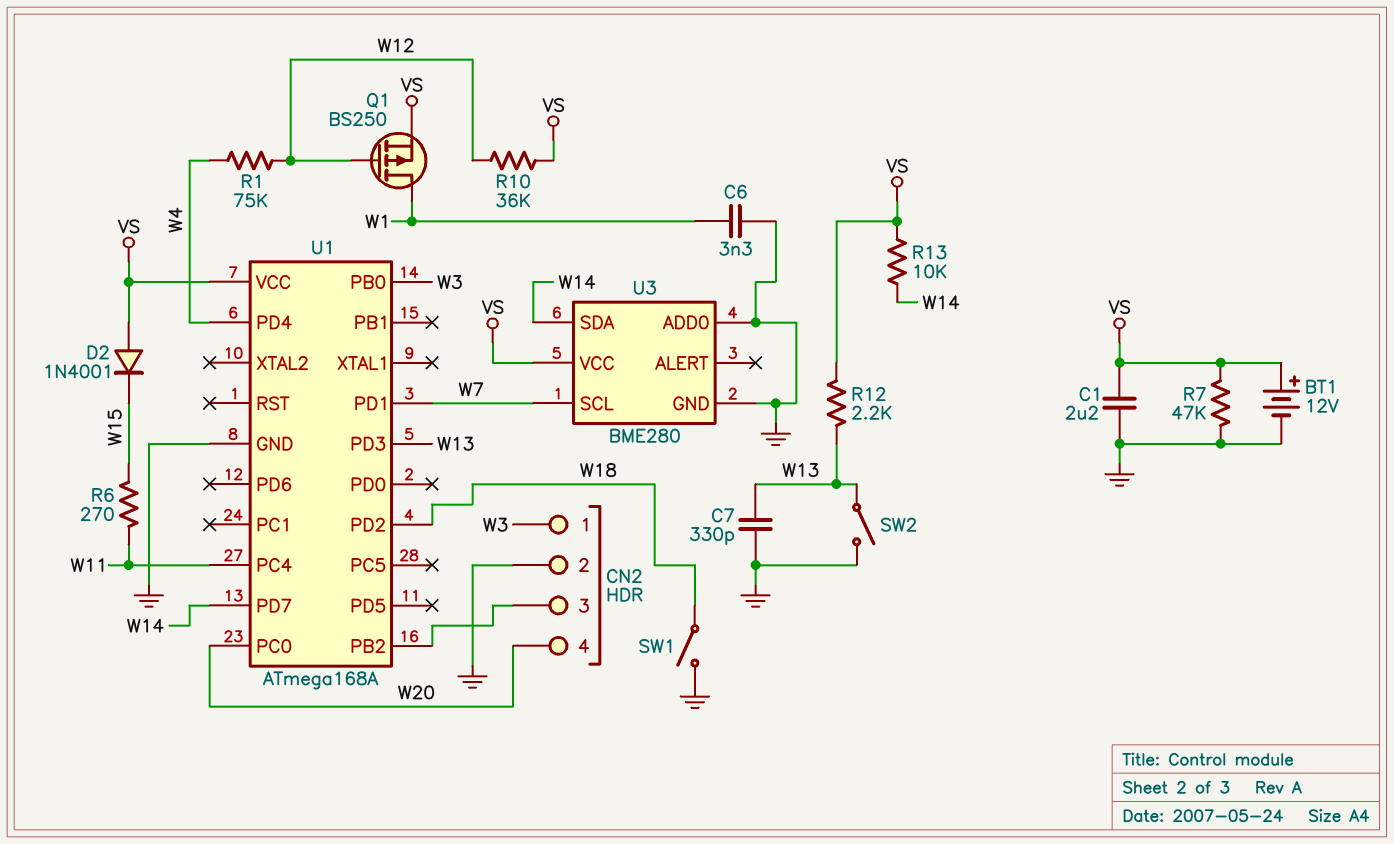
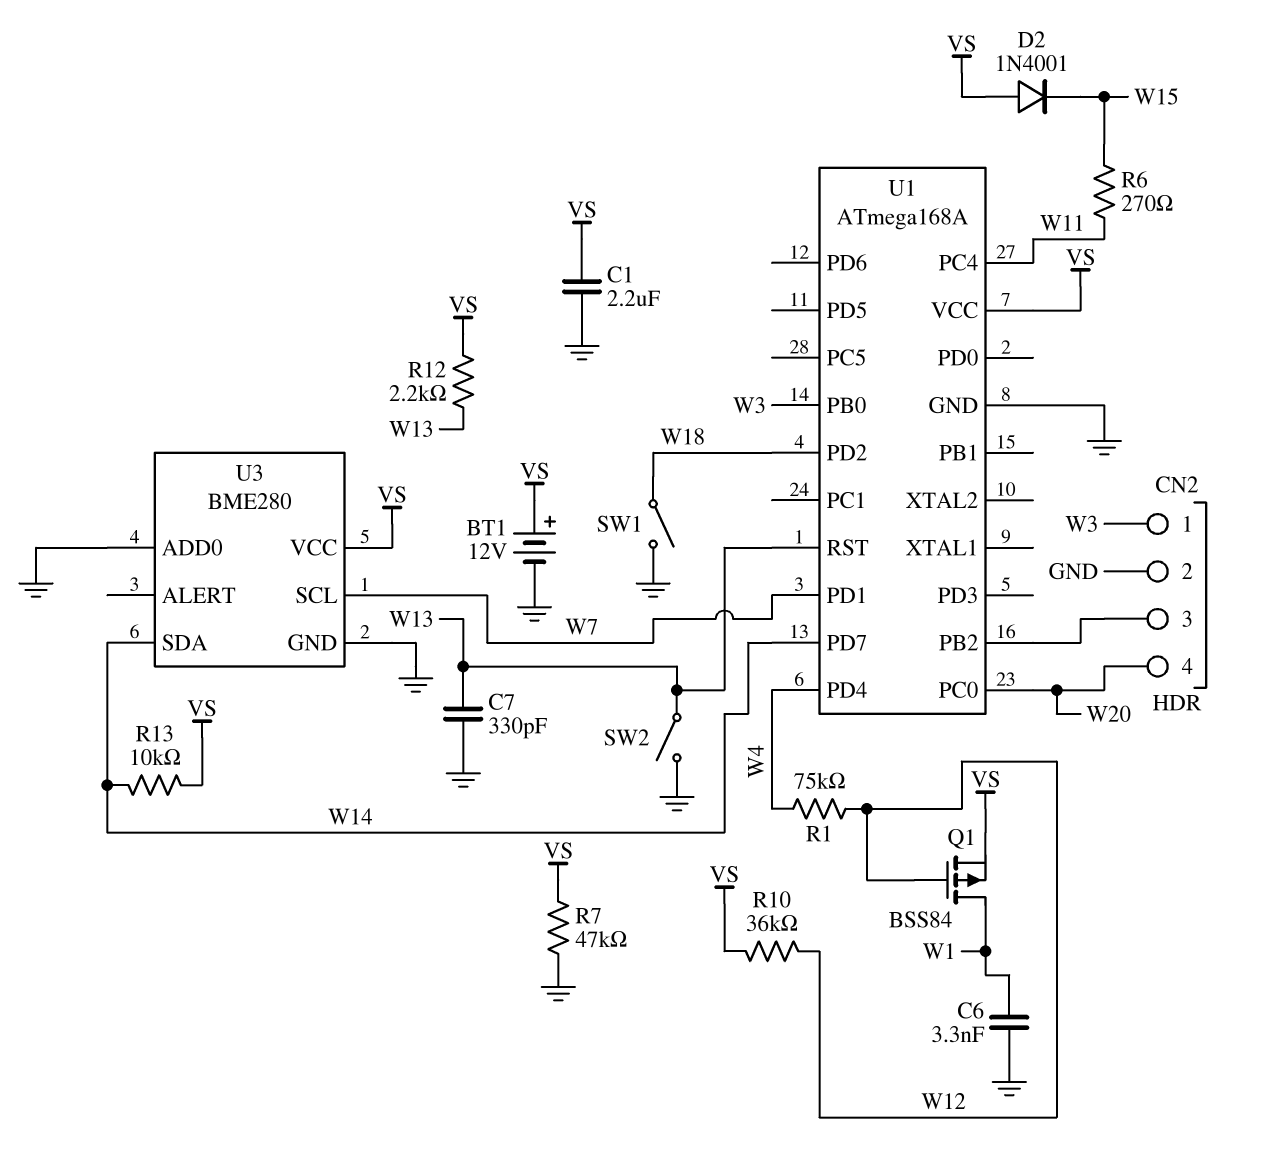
Q1: PMOS BS250 (G W12, D W1, S VS) -> PMOS BSS84 (G W12, D W1, S VS)
U1 pin PD3: W13 -> none
U1 pin RST: none -> W13

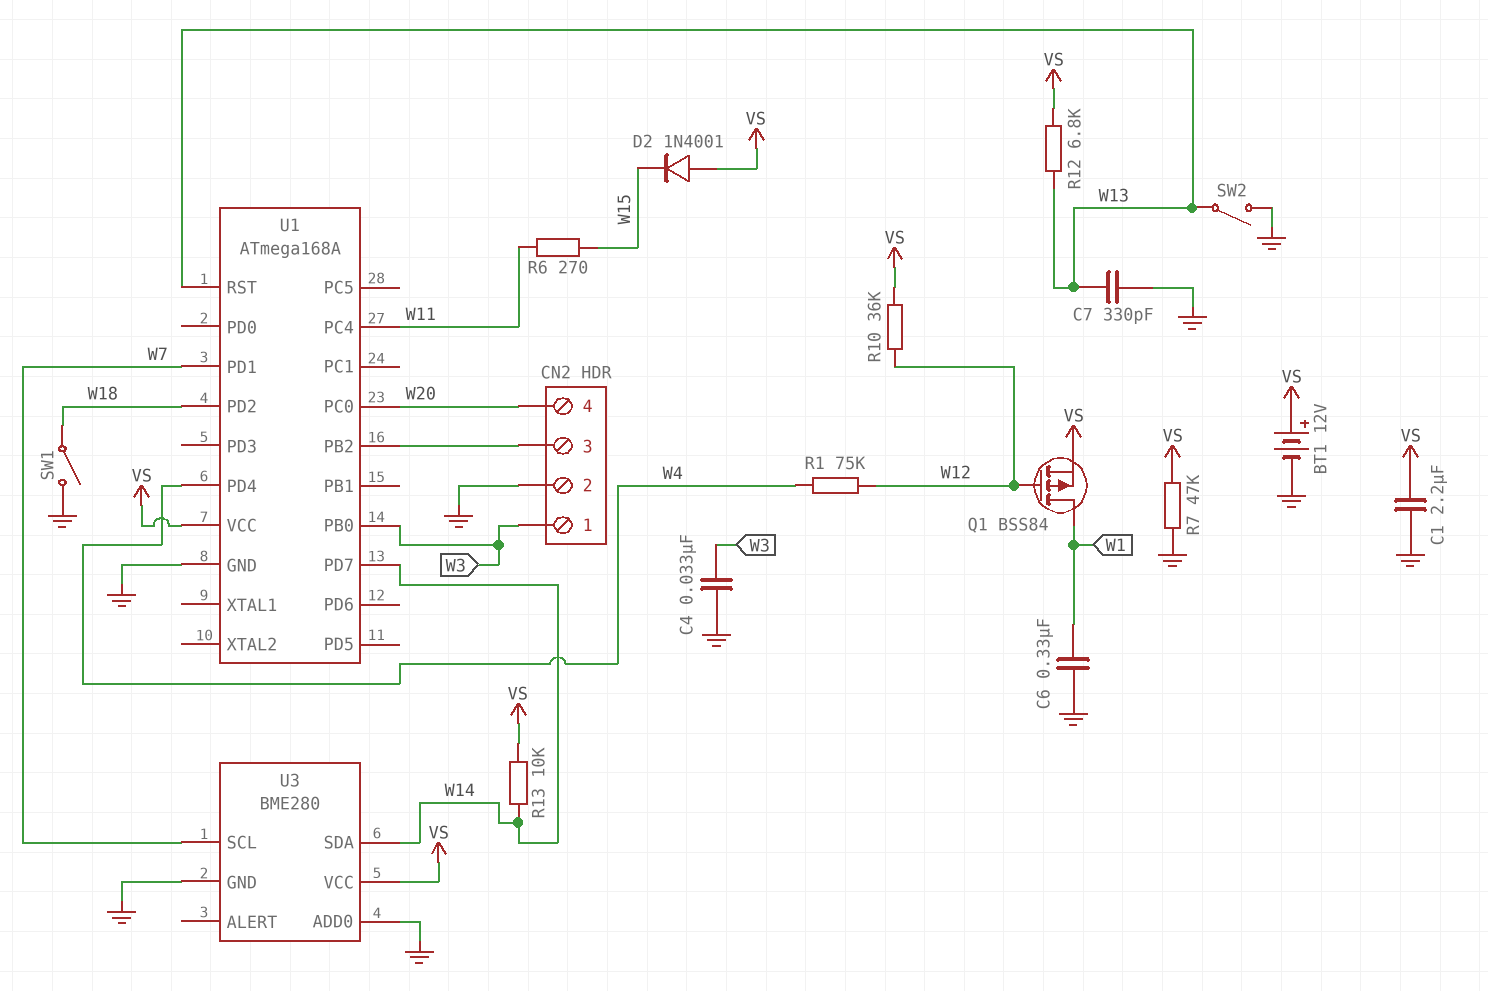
C4: none -> 33nF (GND, W3)
C6: 3.3nF (GND, W1) -> 330nF (GND, W1)
R12: 2.2k (VS, W13) -> 6.8k (VS, W13)

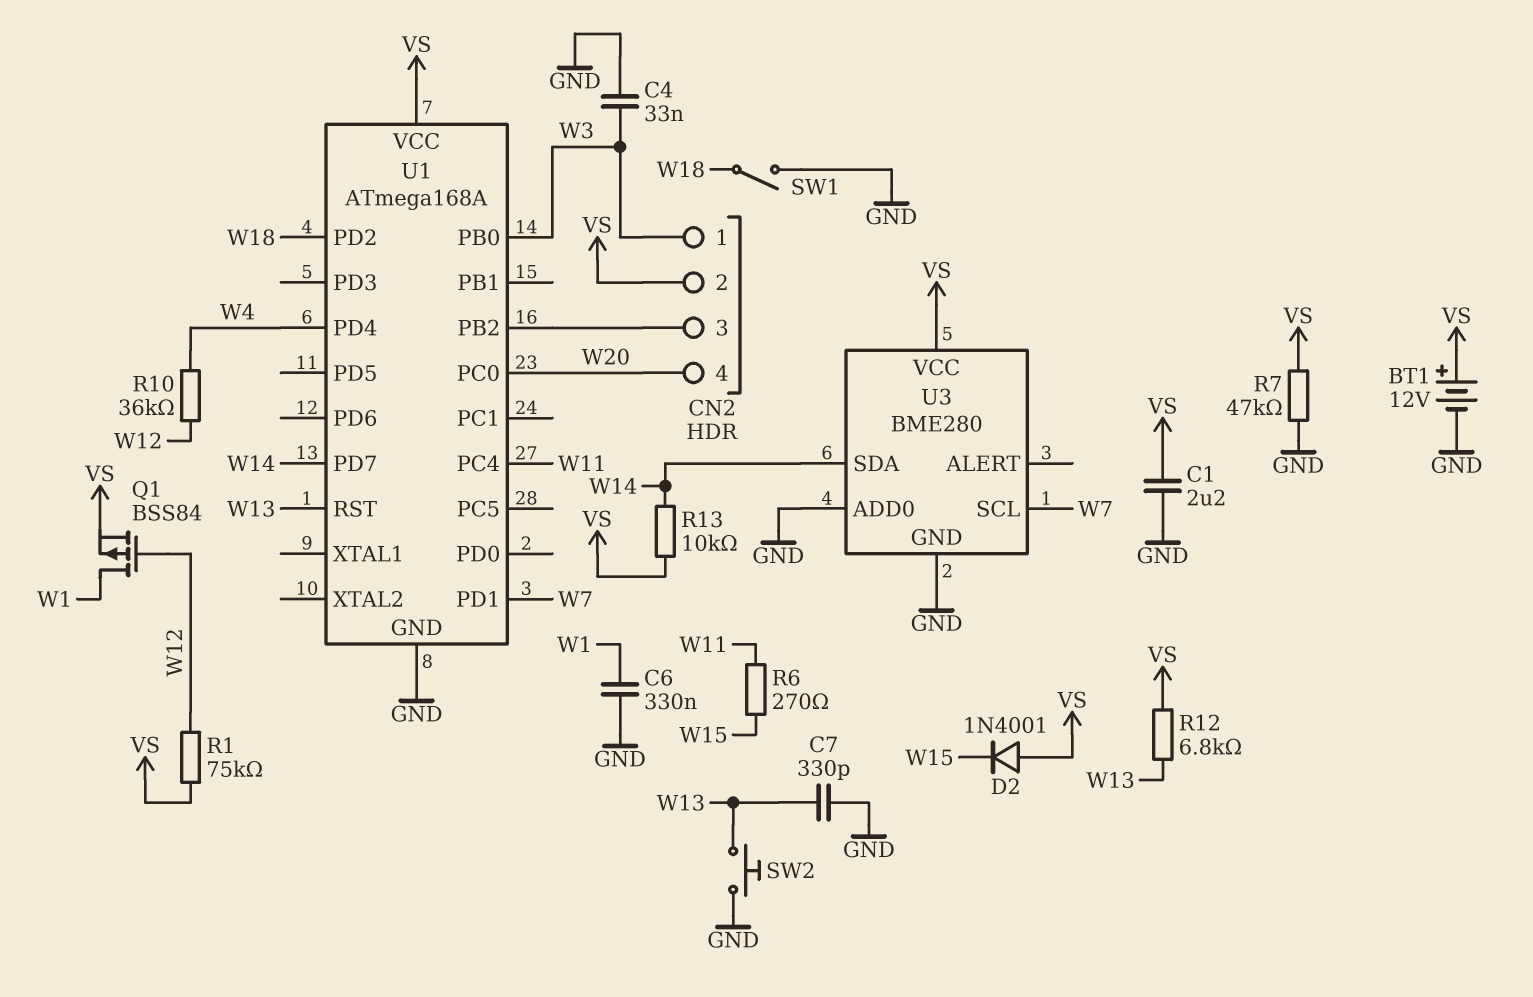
CN2 pin 2: GND -> VS
R1: 75k (W4, W12) -> 75k (VS, W12)
R10: 36k (VS, W12) -> 36k (W4, W12)
SW2: switch (GND, W13) -> button (GND, W13)

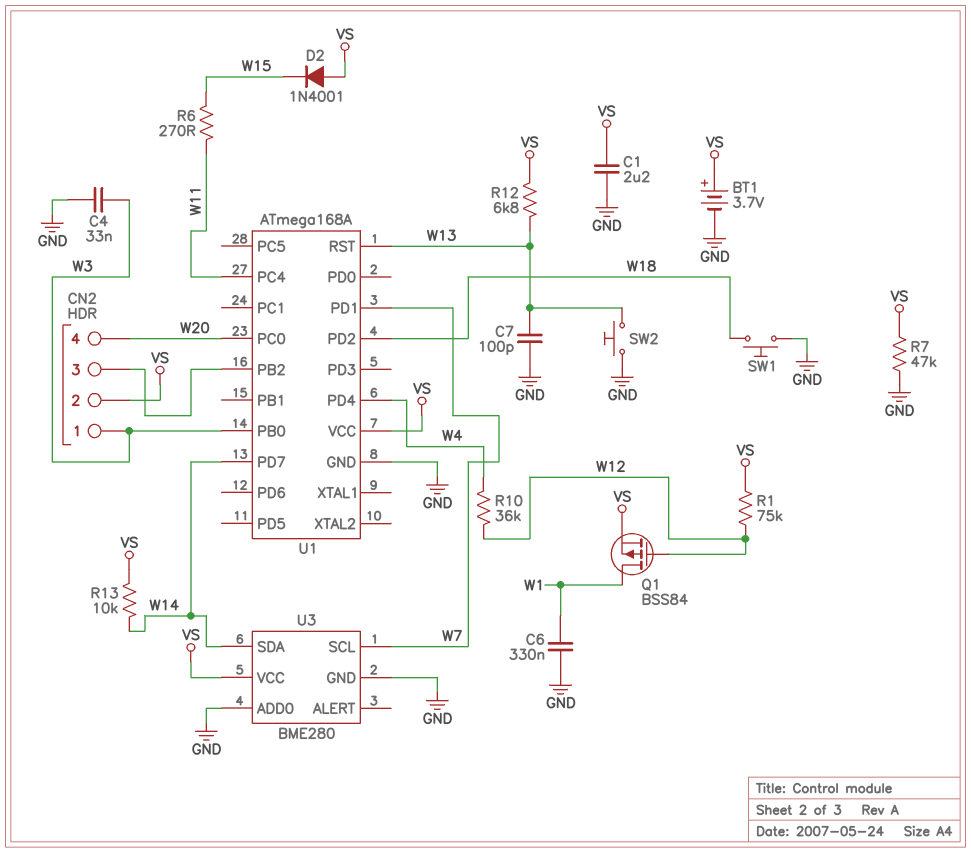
BT1: 12V (plus VS, minus GND) -> 3.7V (plus VS, minus GND)
C7: 330pF (GND, W13) -> 100pF (GND, W13)
SW1: switch (GND, W18) -> button (GND, W18)

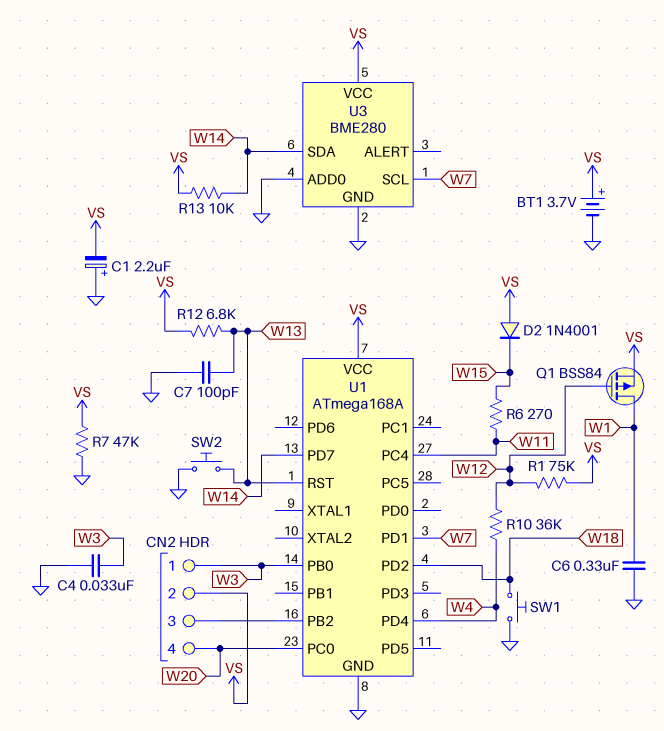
C1: 2.2uF (GND, VS) -> 2.2uF (plus GND, minus VS)

